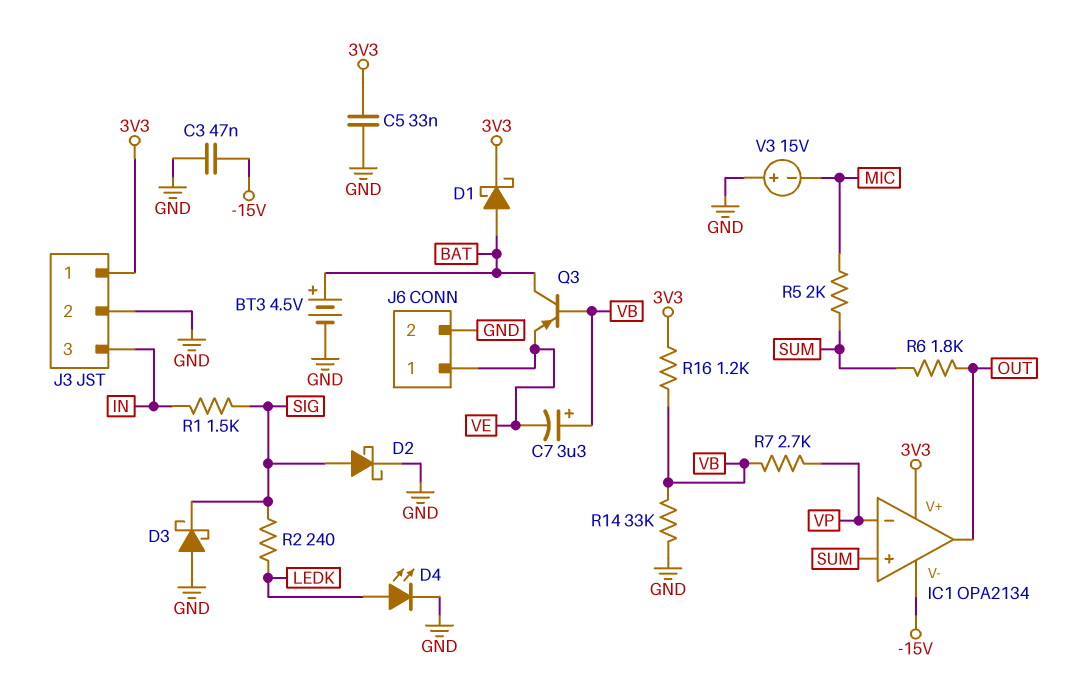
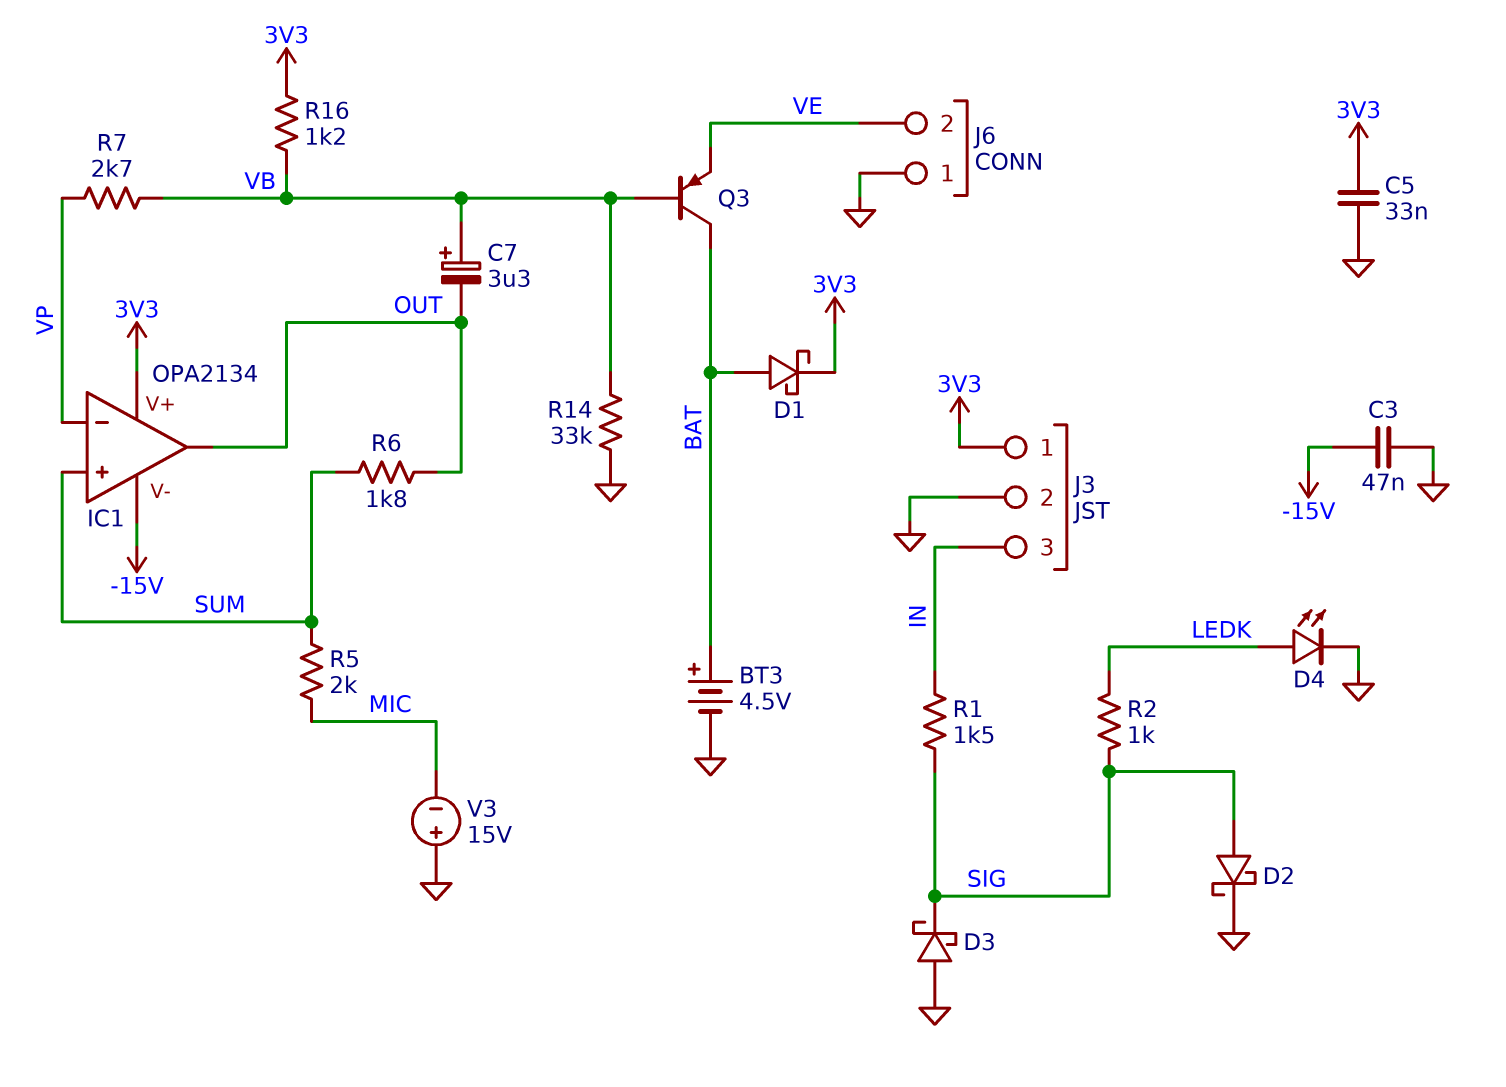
C7: 3.3uF (plus VB, minus VE) -> 3.3uF (plus VB, minus OUT)
J6 pin 1: VE -> GND
J6 pin 2: GND -> VE
R2: 240 (LEDK, SIG) -> 1k (LEDK, SIG)

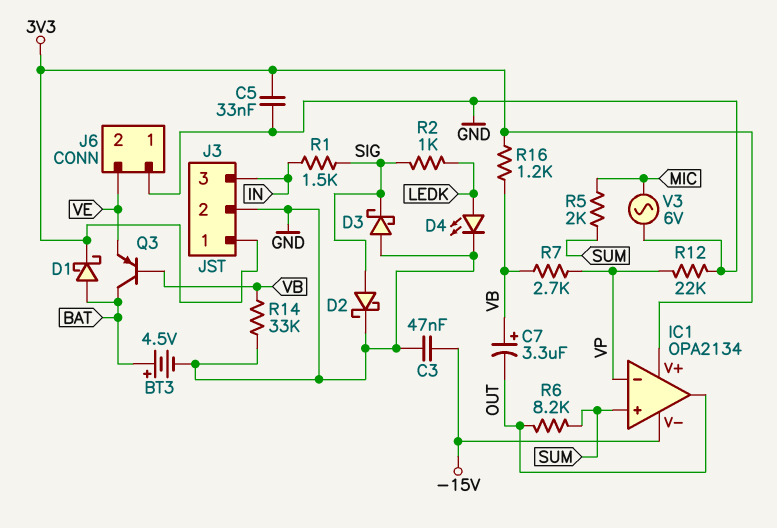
R6: 1.8k (OUT, SUM) -> 8.2k (OUT, SUM)
R12: none -> 22k (GND, VP)
V3: 15V (plus GND, minus MIC) -> AC 6V (GND, MIC)

